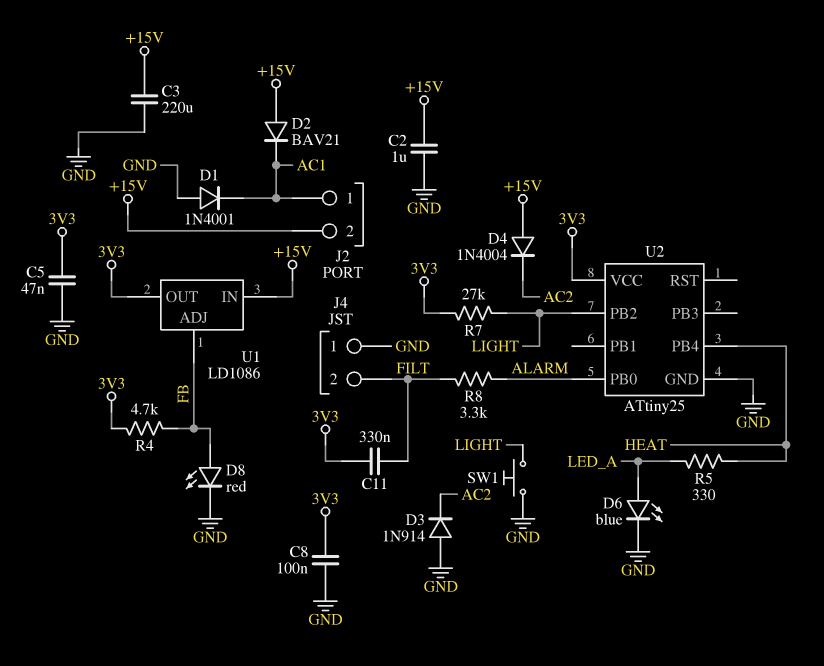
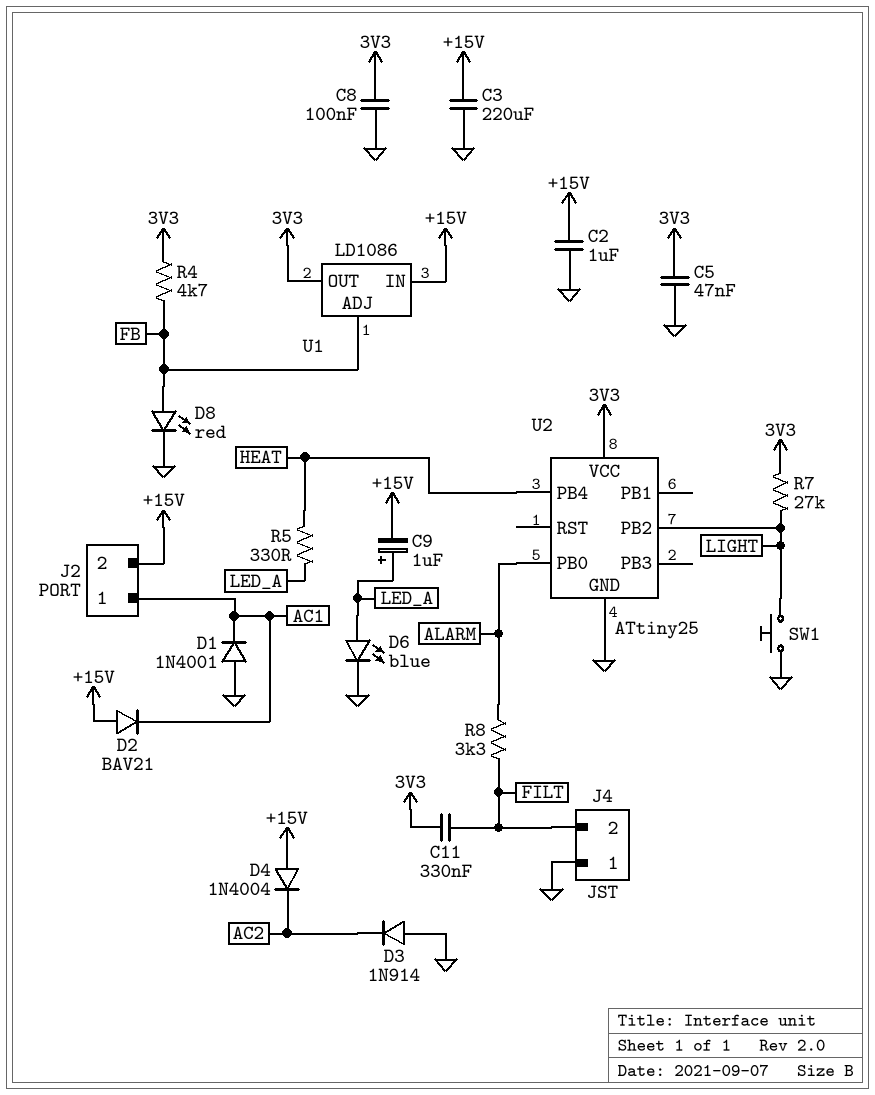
C9: none -> 1uF (plus LED_A, minus +15V)

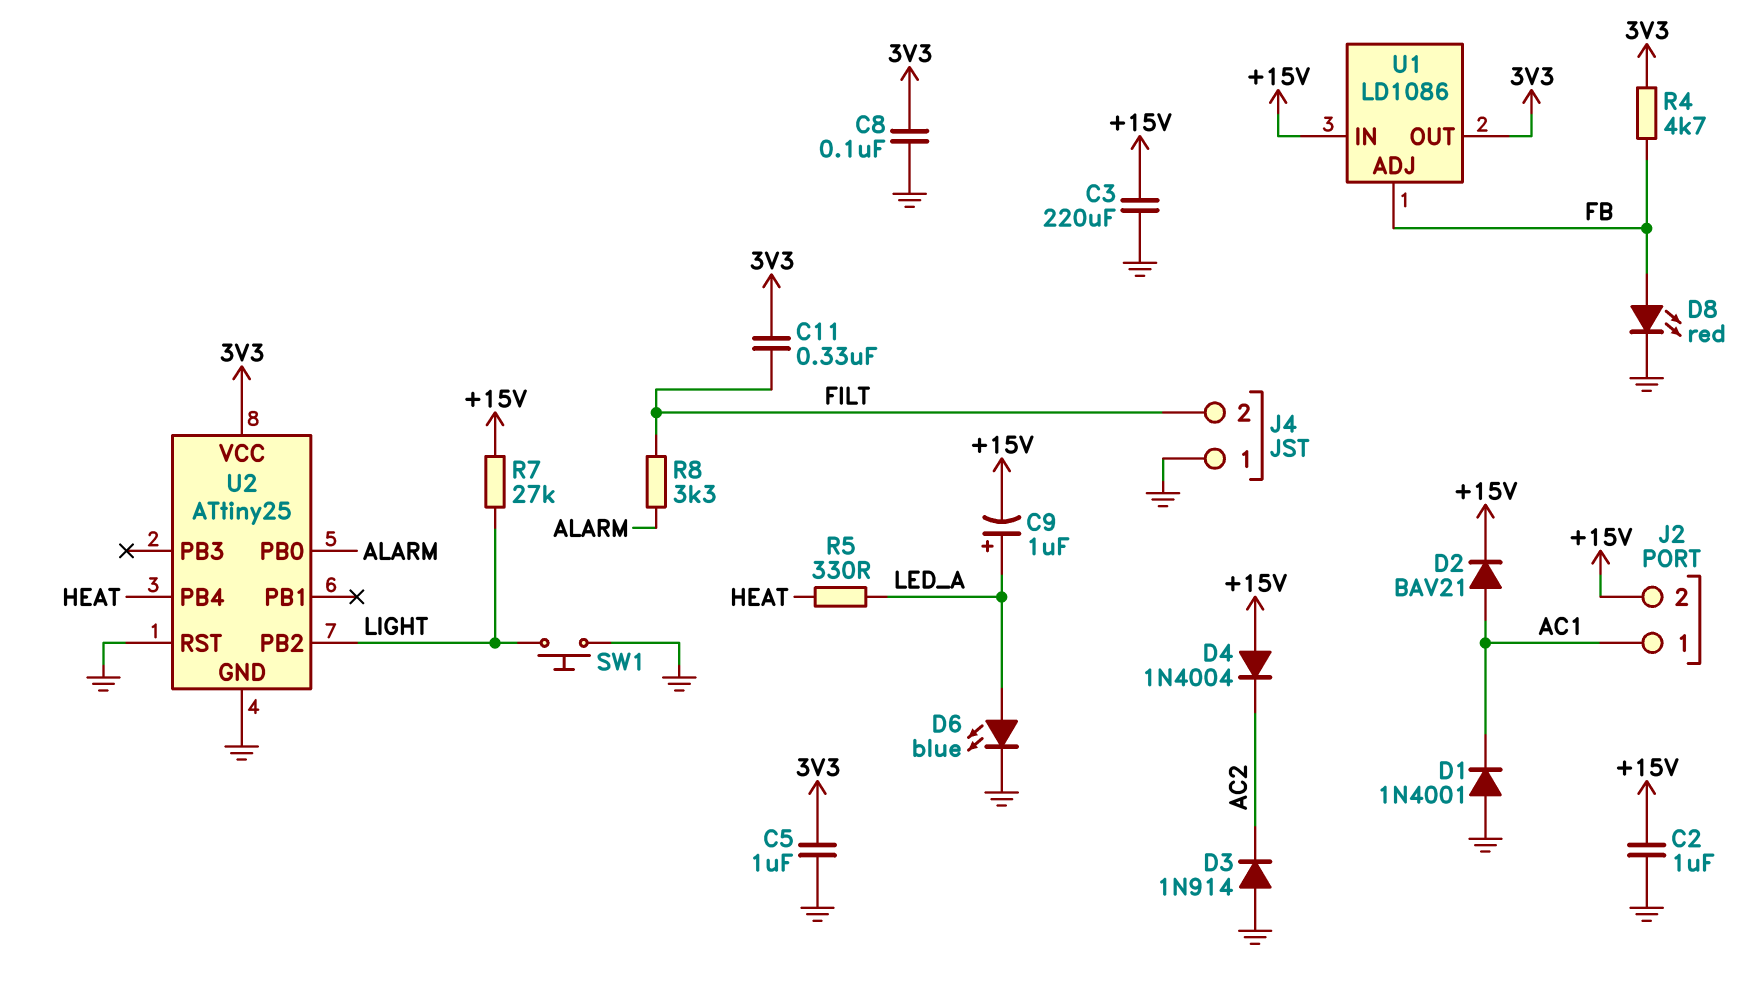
C5: 47nF (3V3, GND) -> 1uF (3V3, GND)
D2: diode BAV21 (A +15V, K AC1) -> diode BAV21 (A AC1, K +15V)
R7: 27k (3V3, LIGHT) -> 27k (+15V, LIGHT)
U2 pin RST: none -> GND

